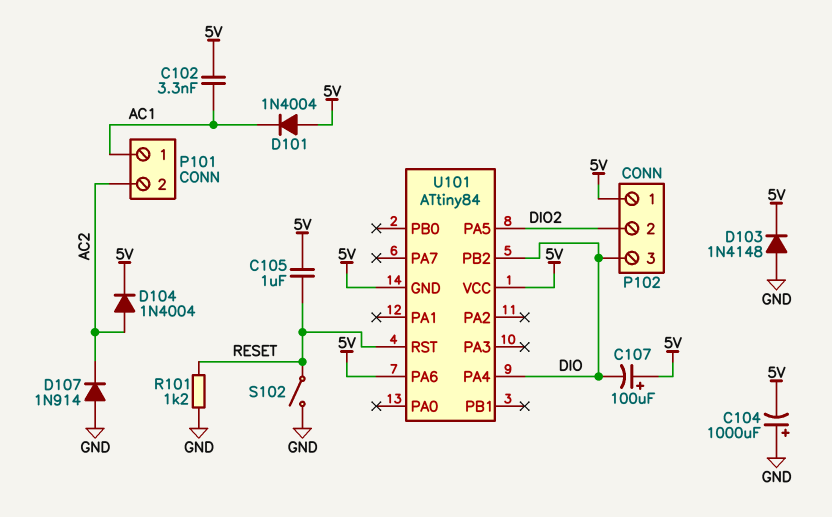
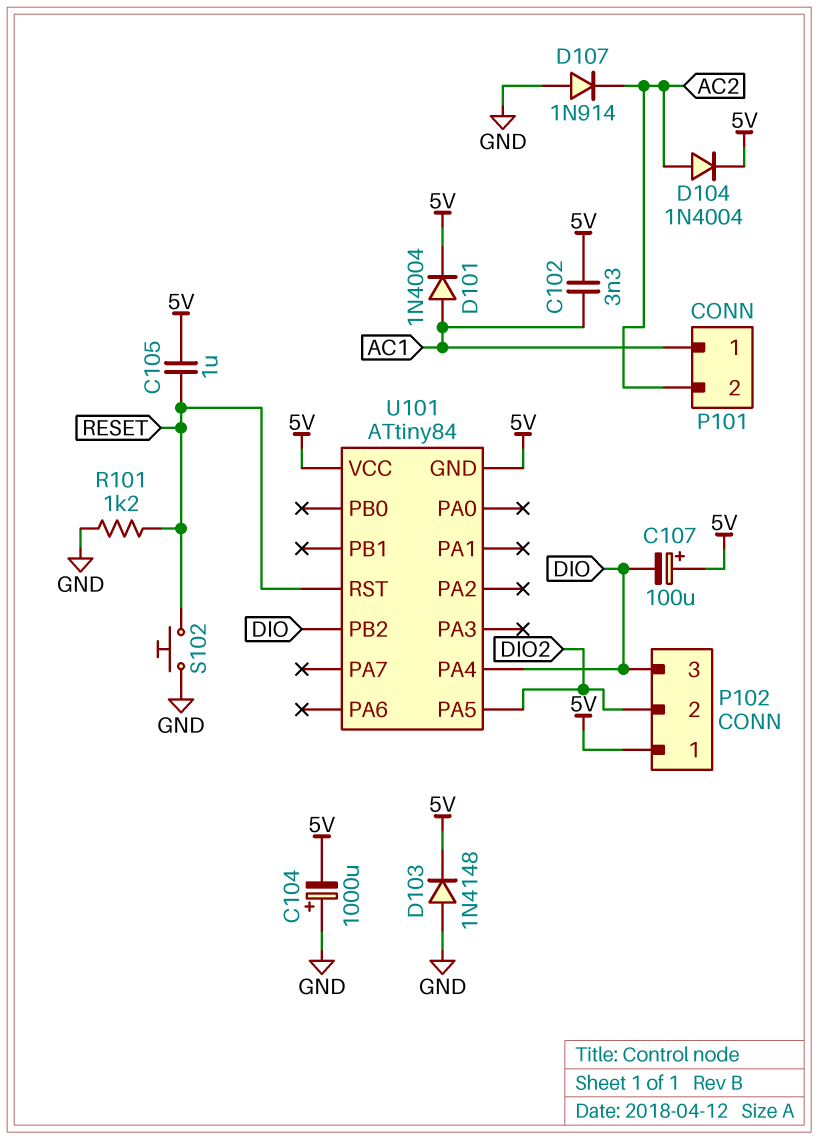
D101: diode 1N4004 (A 5V, K AC1) -> diode 1N4004 (A AC1, K 5V)
S102: switch (GND, RESET) -> button (GND, RESET)
U101 pin PA6: 5V -> none

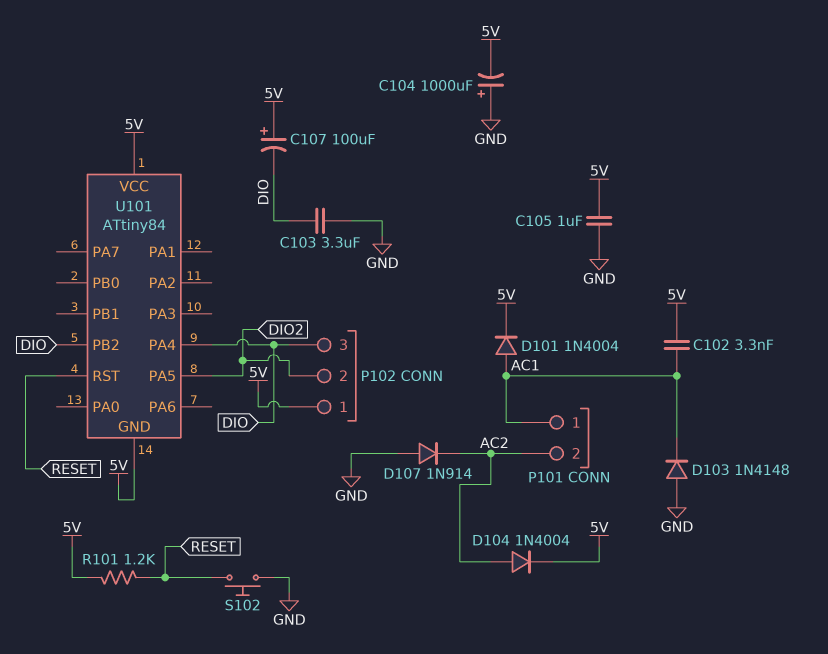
C103: none -> 3.3uF (DIO, GND)
C105: 1uF (5V, RESET) -> 1uF (5V, GND)
D103: diode 1N4148 (A GND, K 5V) -> diode 1N4148 (A GND, K AC1)
R101: 1.2k (GND, RESET) -> 1.2k (5V, RESET)

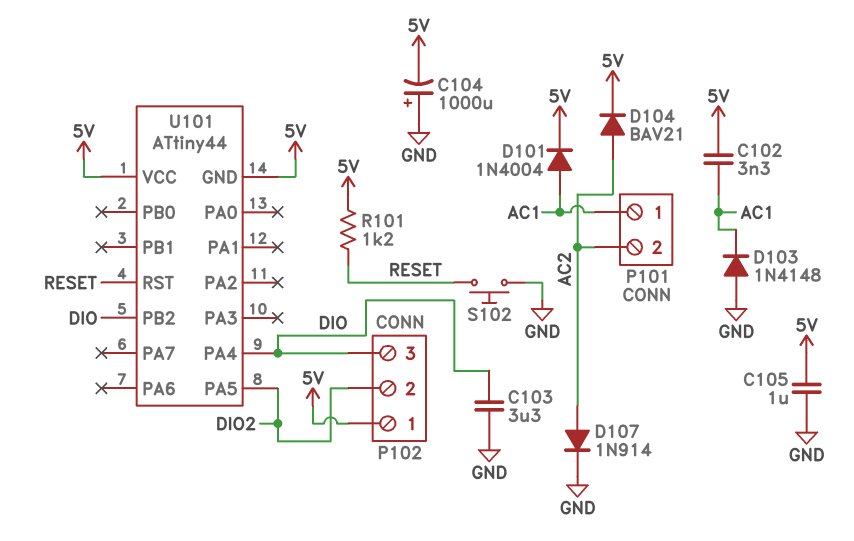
C107: 100uF (plus 5V, minus DIO) -> none
D104: diode 1N4004 (A AC2, K 5V) -> diode BAV21 (A AC2, K 5V)
D107: diode 1N914 (A GND, K AC2) -> diode 1N914 (A AC2, K GND)
U101: ATtiny84 -> ATtiny44

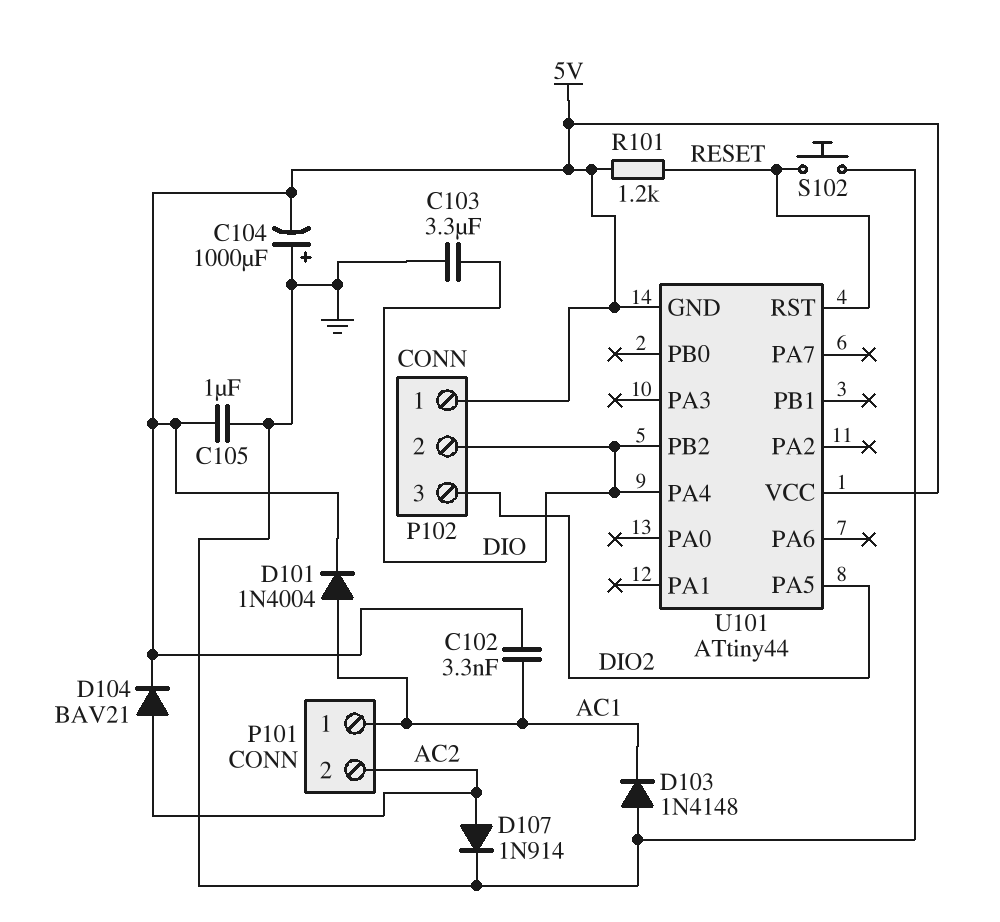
P102 pin 2: DIO2 -> DIO
P102 pin 3: DIO -> DIO2

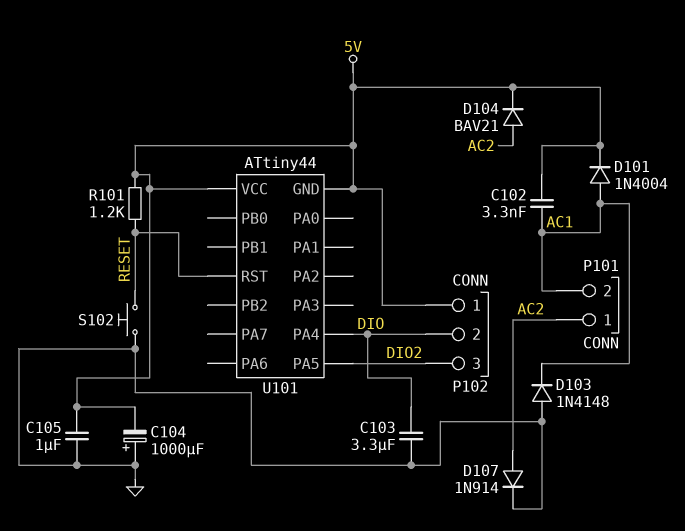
P101 pin 1: AC1 -> AC2
P101 pin 2: AC2 -> AC1
U101 pin PB2: DIO -> none

